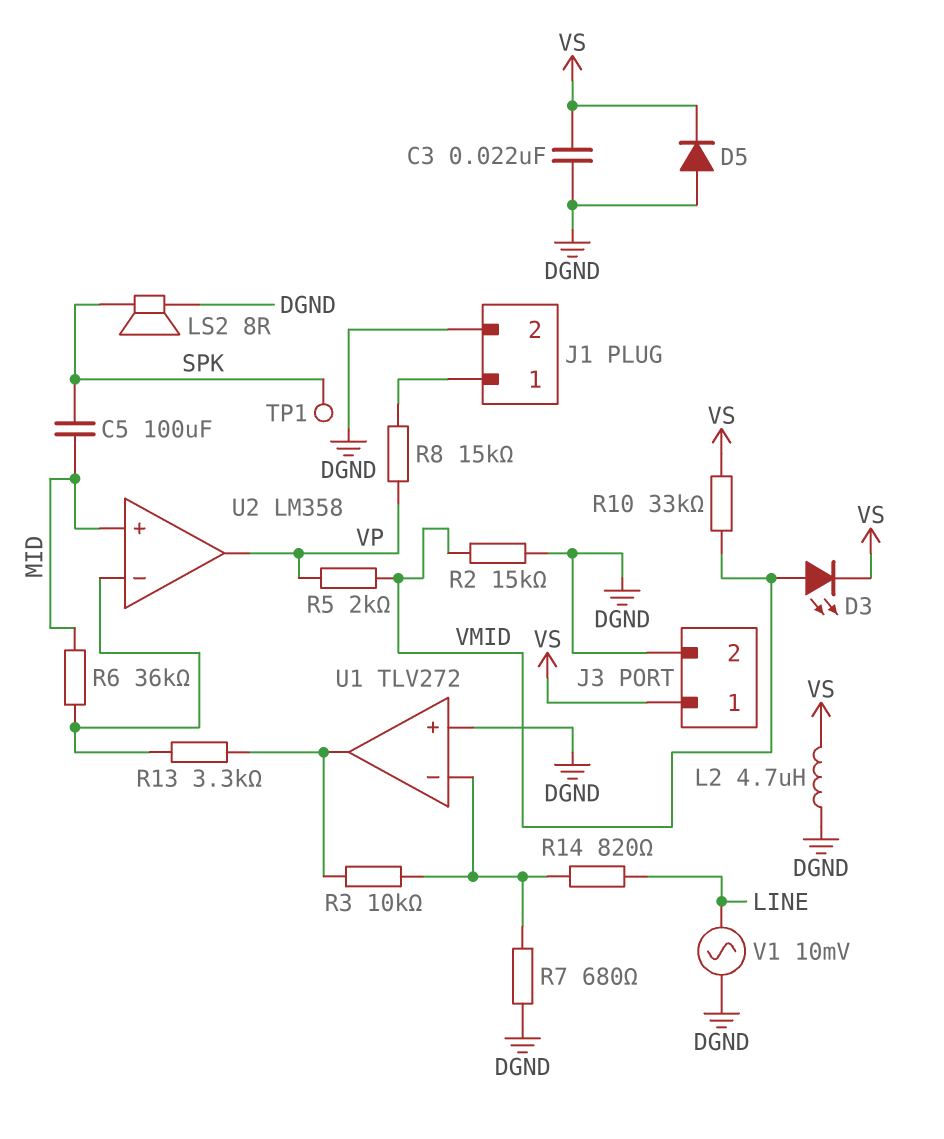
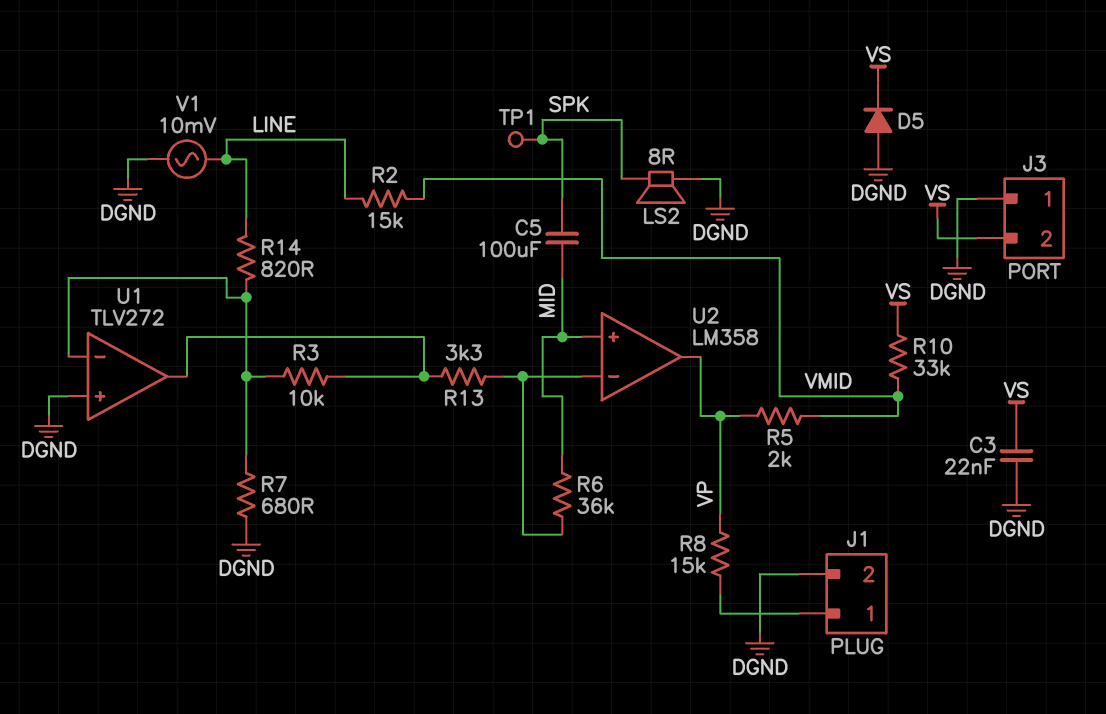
D3: LED (A VMID, K VS) -> none
J3 pin 1: VS -> DGND
J3 pin 2: DGND -> VS
L2: 4.7uH (DGND, VS) -> none
R2: 15k (DGND, VMID) -> 15k (LINE, VMID)

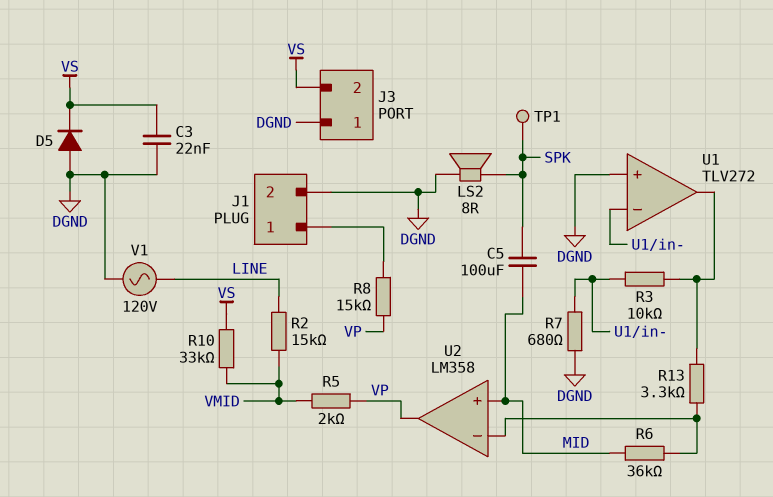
R14: 820 (LINE, U1/in-) -> none
V1: AC 10mV (DGND, LINE) -> AC 120V (DGND, LINE)

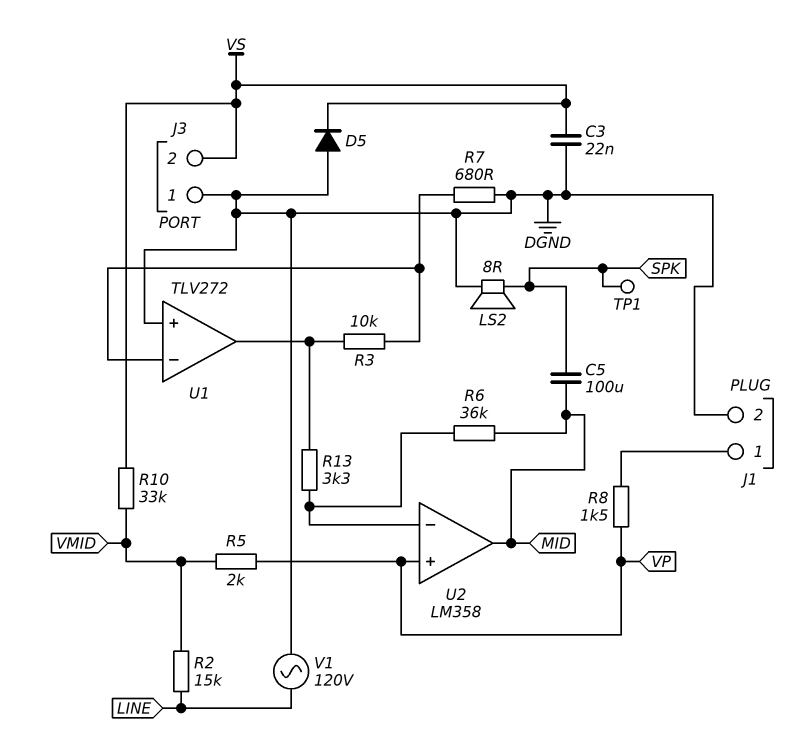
R8: 15k (J1/1, VP) -> 1.5k (J1/1, VP)
U2 pin in+: MID -> VP
U2 pin out: VP -> MID

